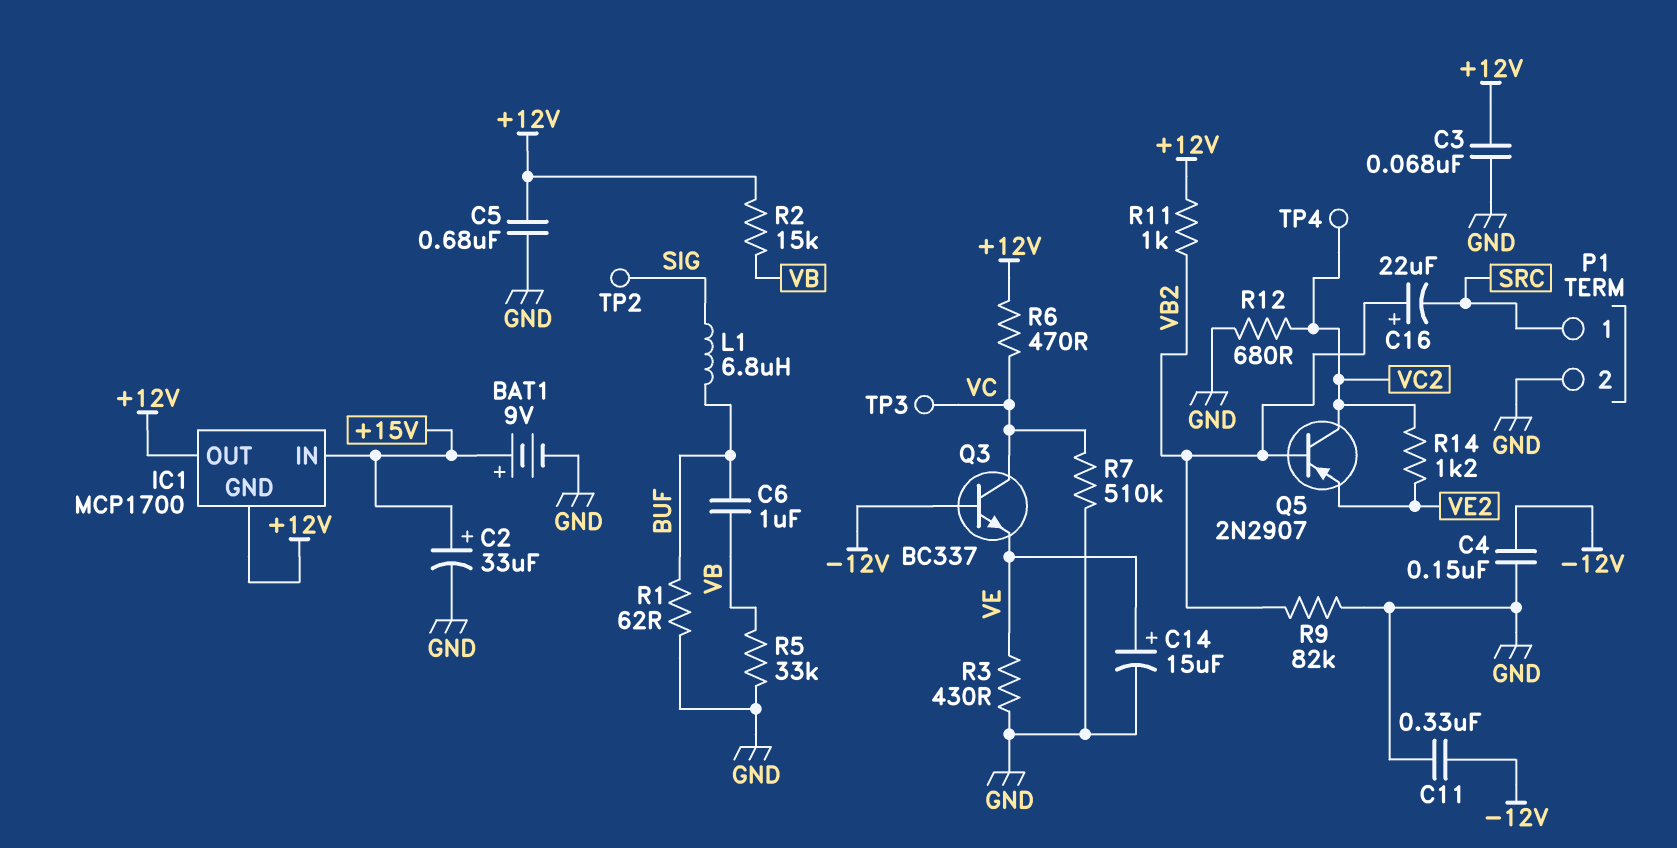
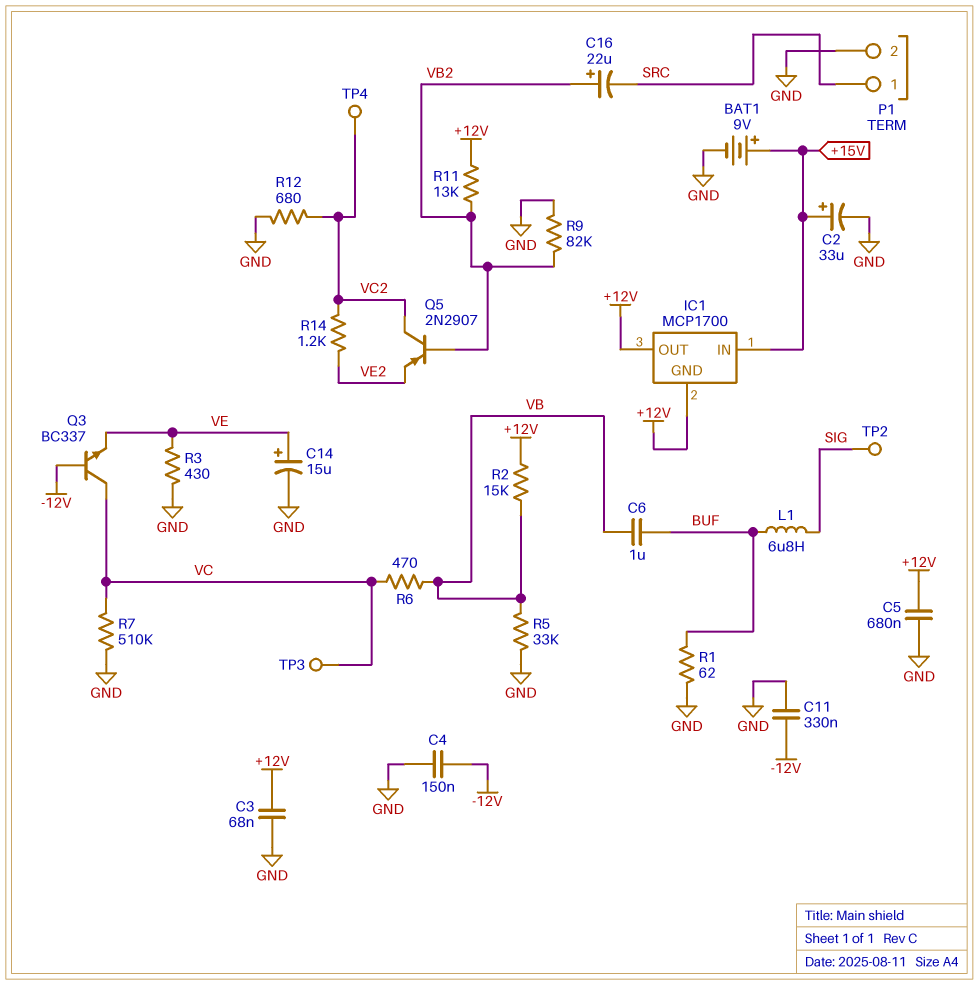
R6: 470 (+12V, VC) -> 470 (VB, VC)
R11: 1k (+12V, VB2) -> 13k (+12V, VB2)

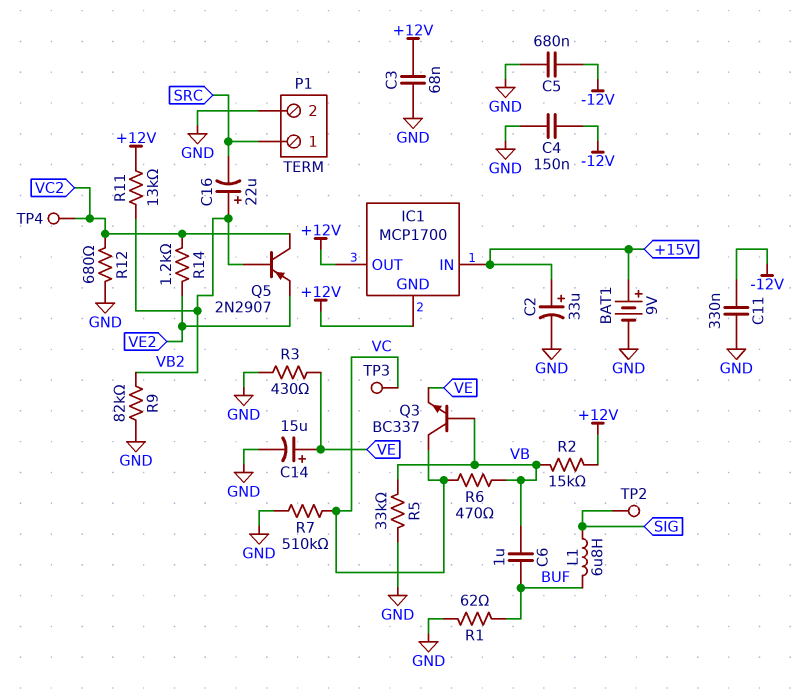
C5: 680nF (+12V, GND) -> 680nF (-12V, GND)
Q3: NPN BC337 (B -12V, C VC, E VE) -> NPN BC337 (B VB, C VC, E VE)

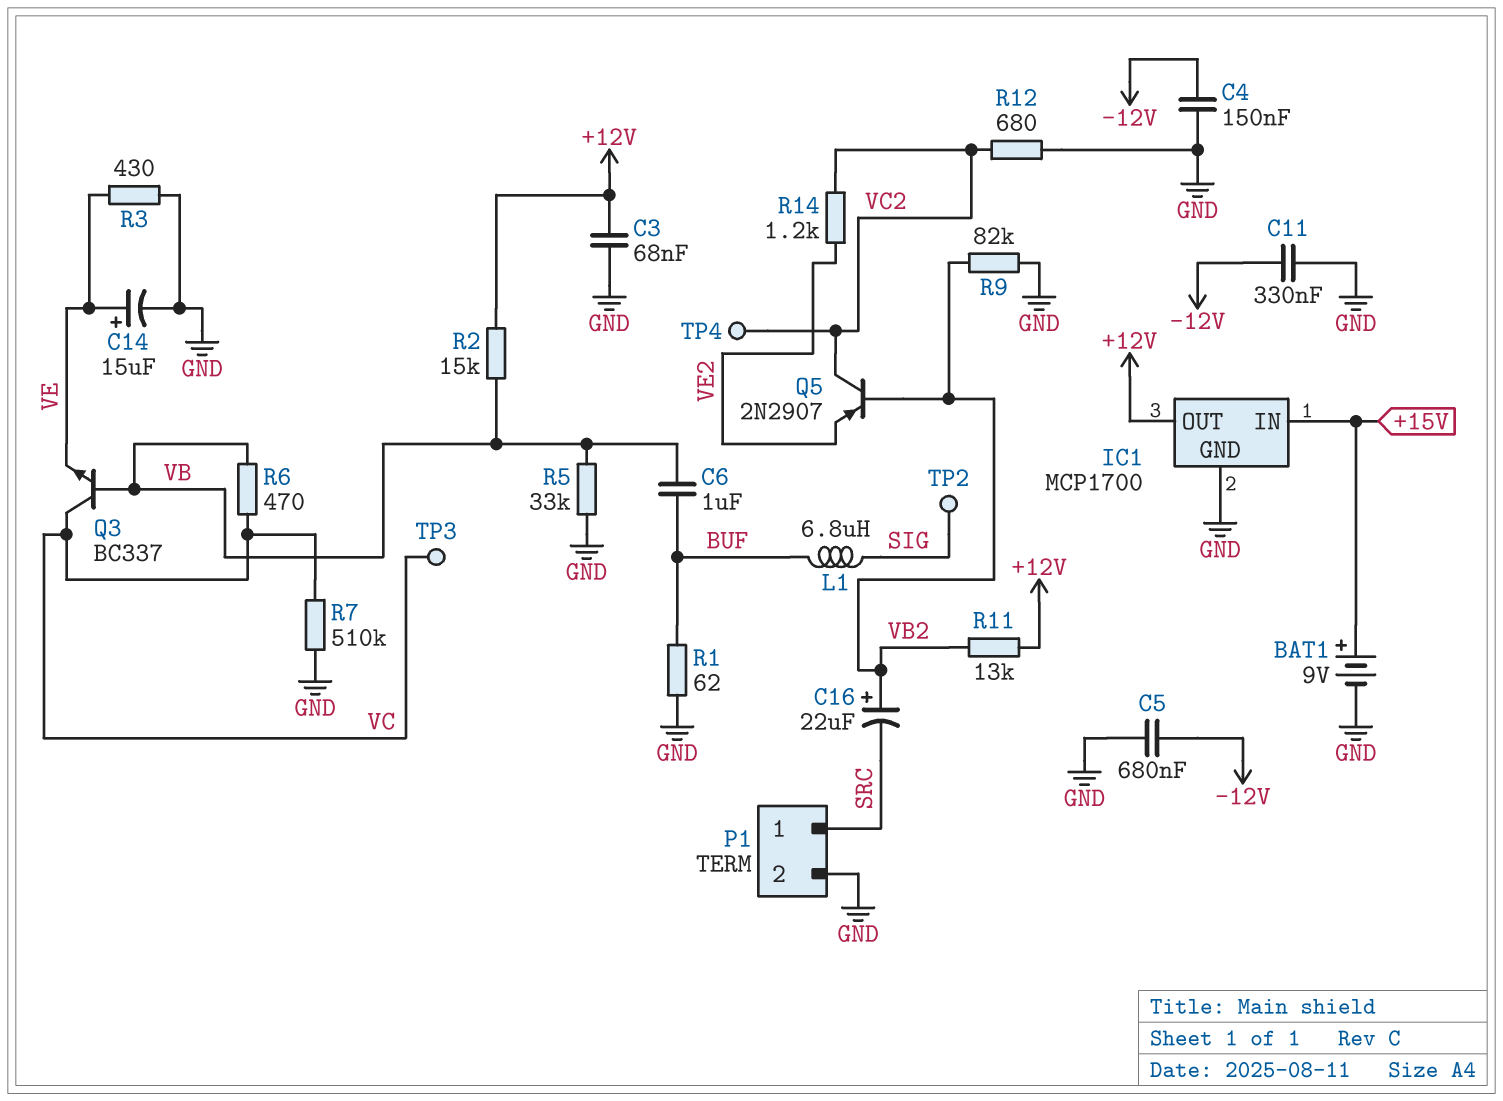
C2: 33uF (plus +15V, minus GND) -> none
IC1 pin GND: +12V -> GND

